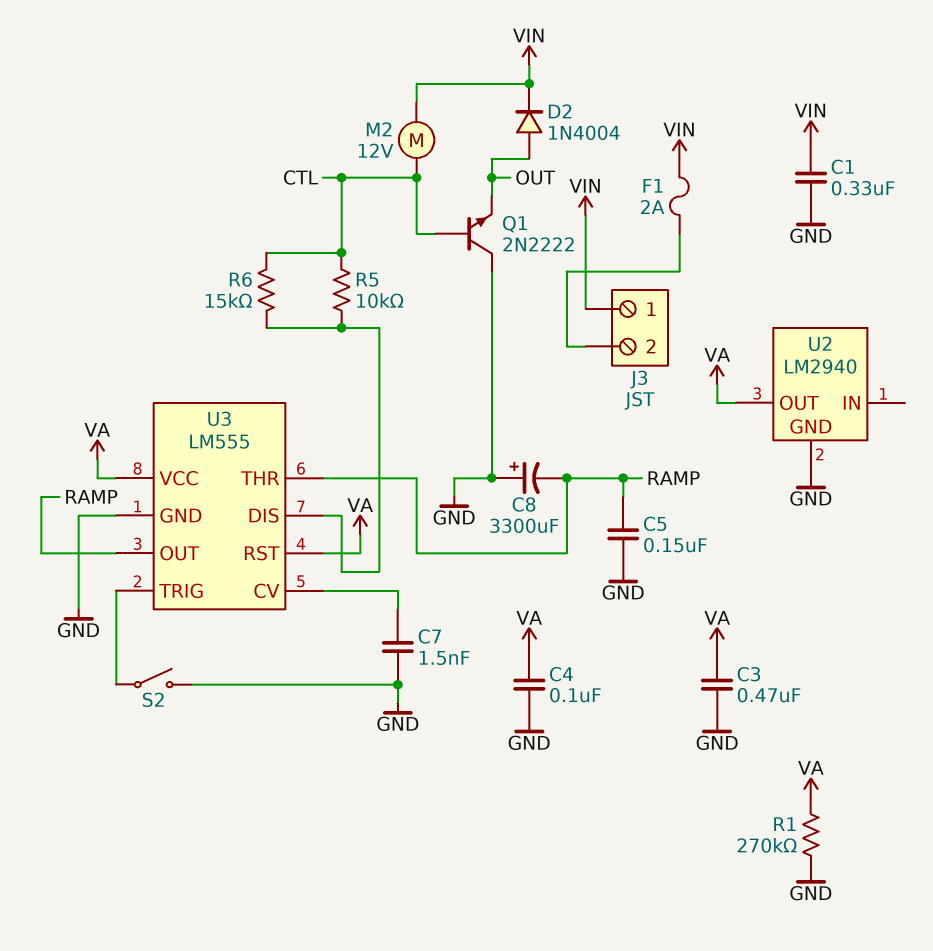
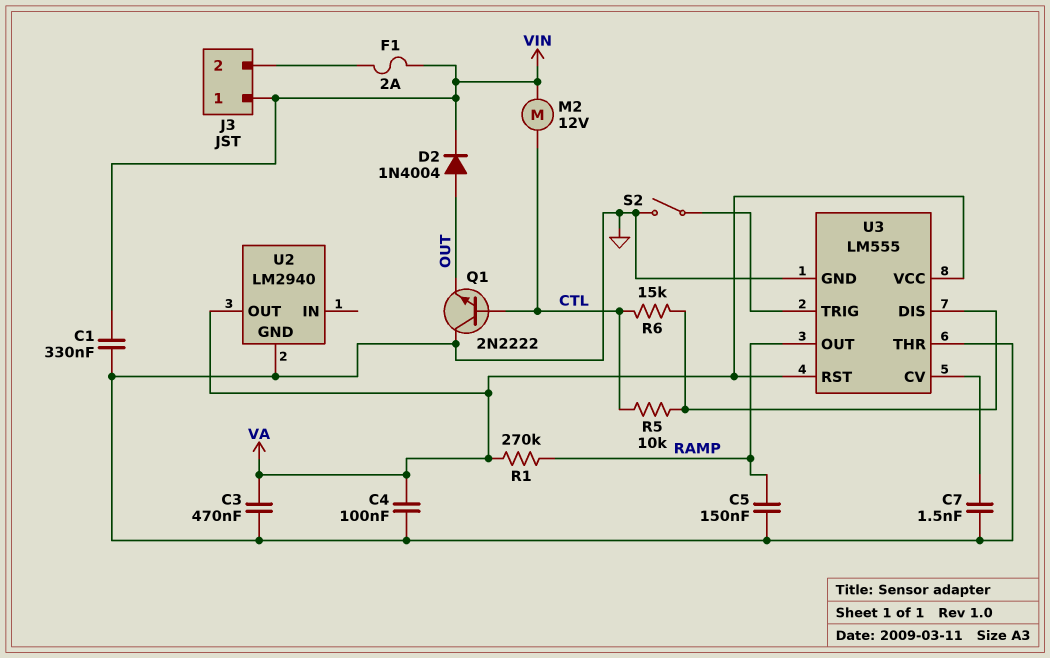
C8: 3300uF (plus GND, minus RAMP) -> none
R1: 270k (GND, VA) -> 270k (RAMP, VA)
U3 pin THR: RAMP -> GND

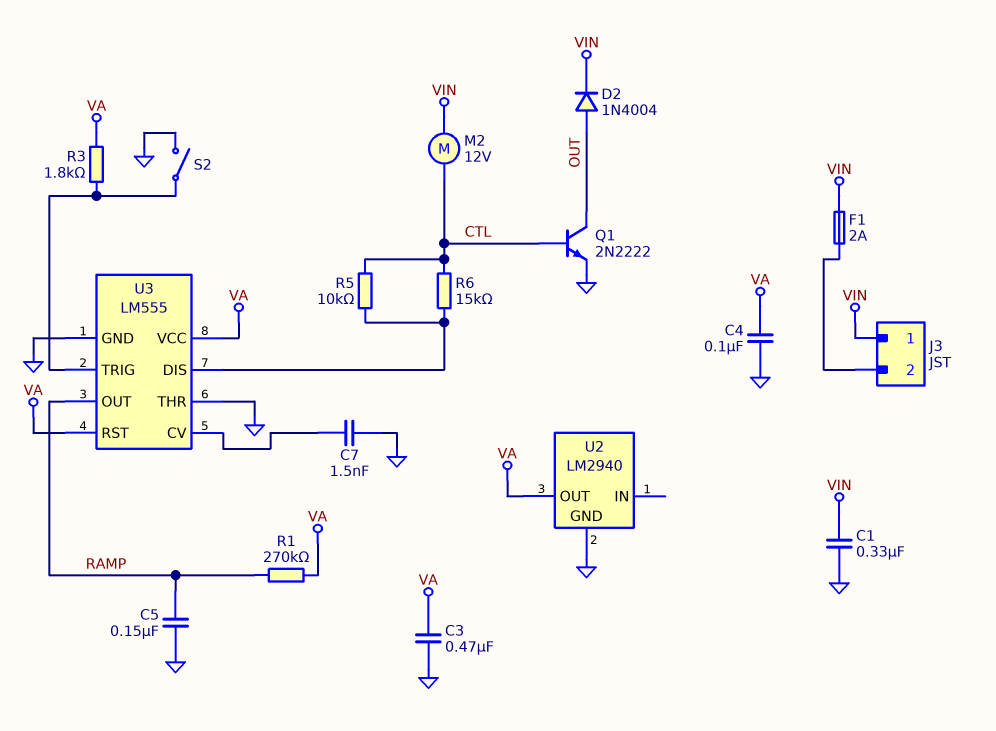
Q1: NPN 2N2222 (B CTL, C GND, E OUT) -> NPN 2N2222 (B CTL, C OUT, E GND)
R3: none -> 1.8k (U3/TRIG, VA)

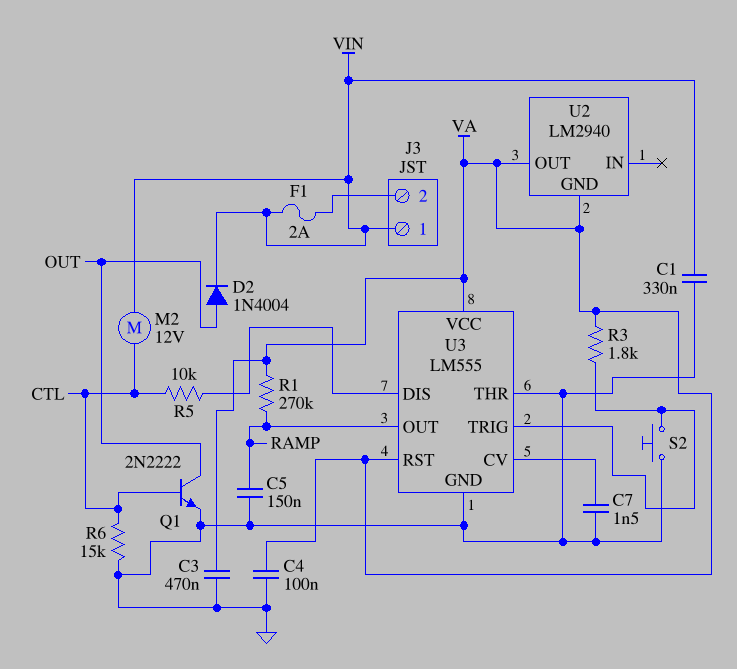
R6: 15k (CTL, U3/DIS) -> 15k (CTL, GND)
S2: switch (GND, U3/TRIG) -> button (GND, U3/TRIG)
U2 pin GND: GND -> VA

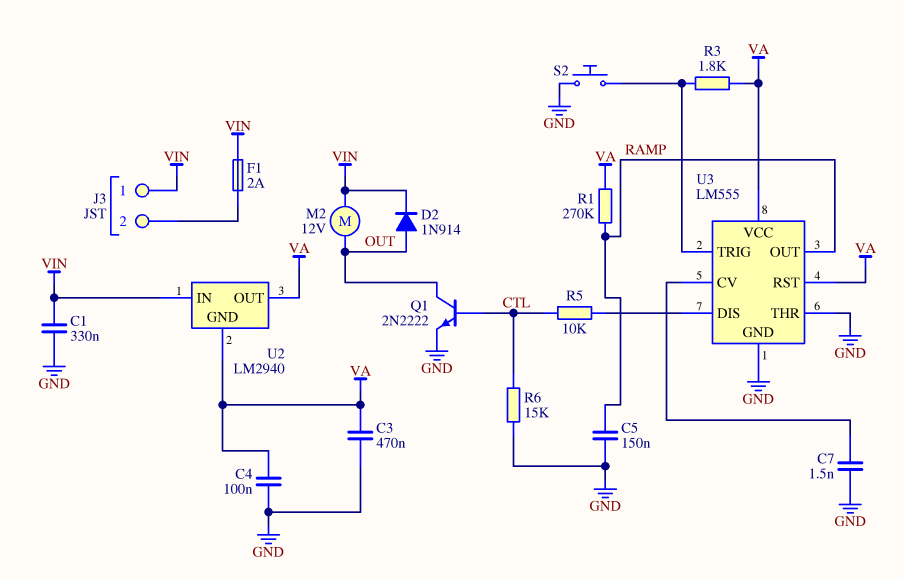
D2: diode 1N4004 (A OUT, K VIN) -> diode 1N914 (A OUT, K VIN)
M2: motor 12V (CTL, VIN) -> motor 12V (OUT, VIN)
U2 pin IN: none -> VIN

